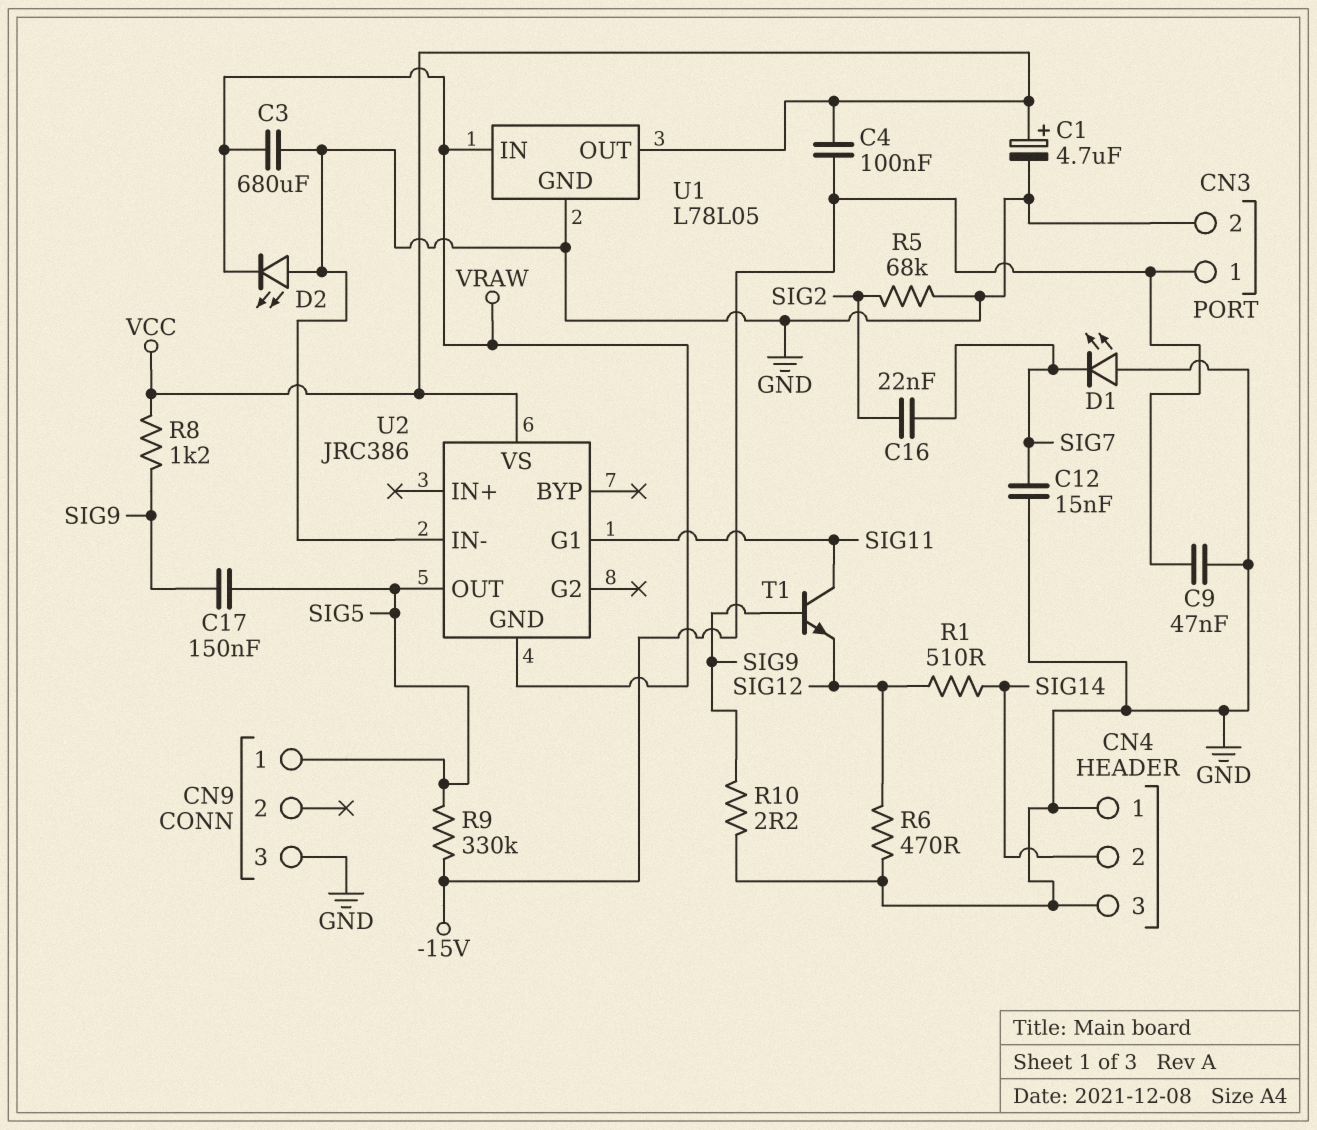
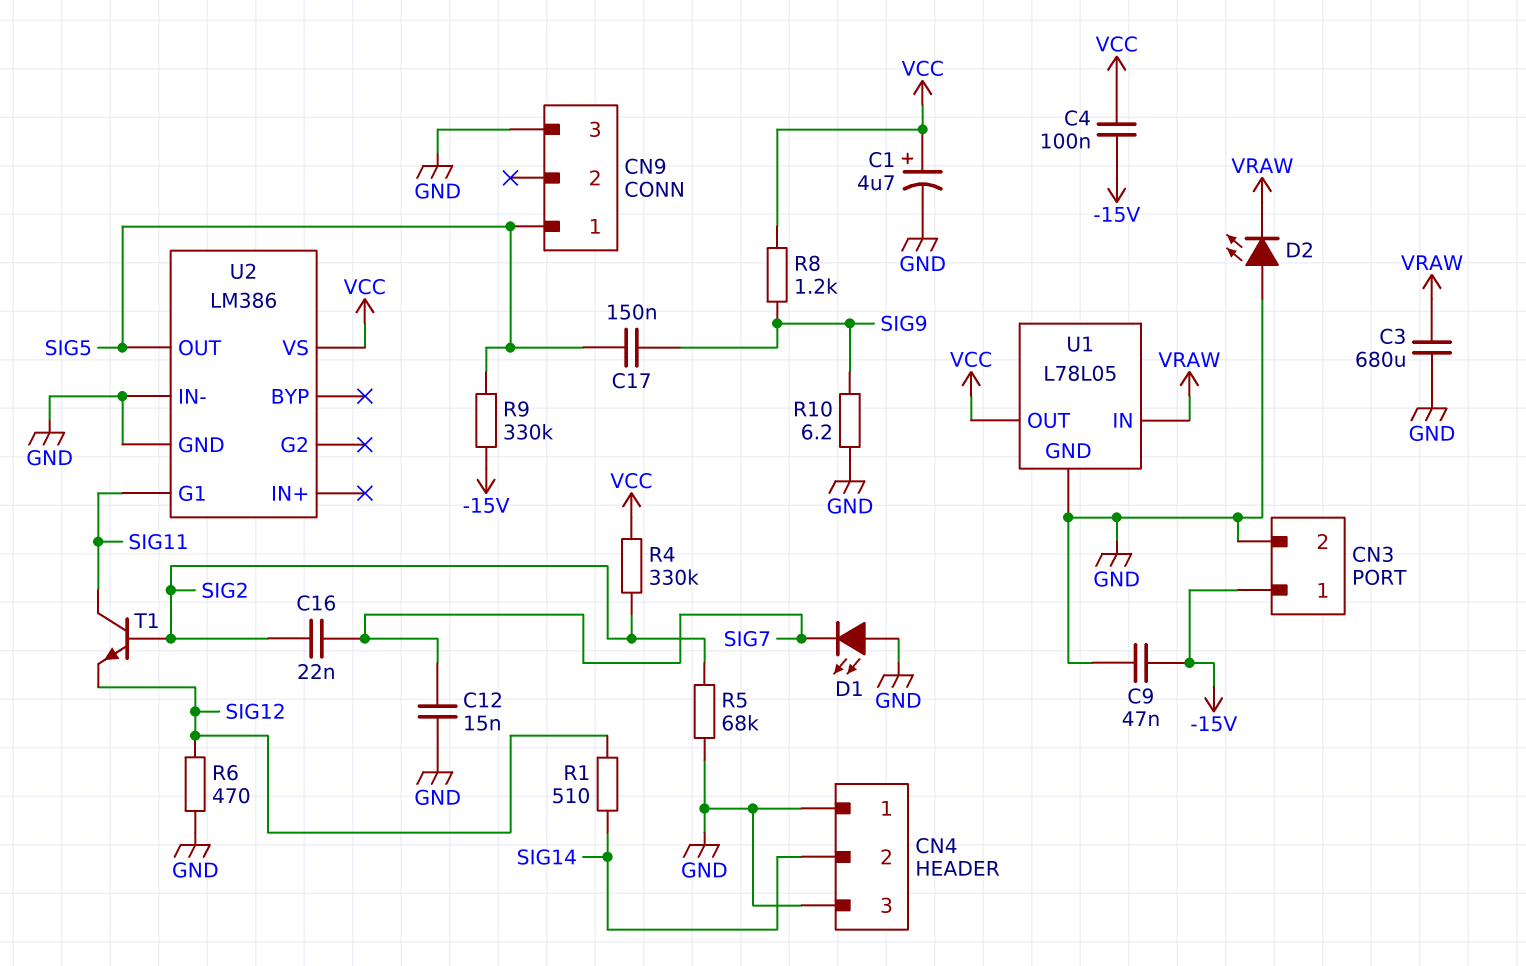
R4: none -> 330k (SIG2, VCC)
R10: 2.2 (GND, SIG9) -> 6.2 (GND, SIG9)
T1: NPN (B SIG9, C SIG11, E SIG12) -> NPN (B SIG2, C SIG11, E SIG12)
U2: JRC386 -> LM386
U2 pin GND: VRAW -> GND

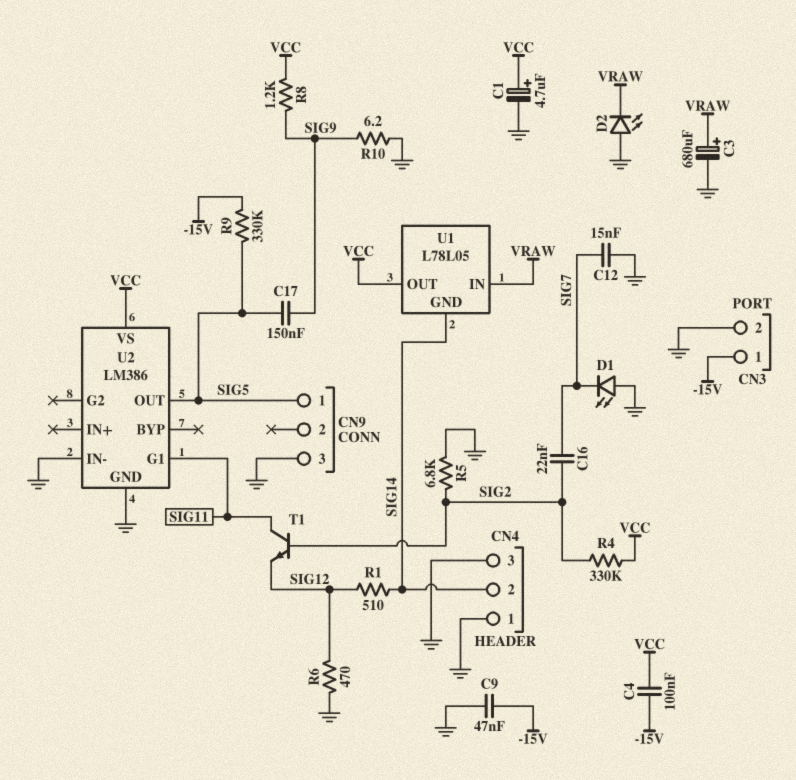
C3: 680uF (GND, VRAW) -> 680uF (plus VRAW, minus GND)
R5: 68k (GND, SIG2) -> 6.8k (GND, SIG2)
U1 pin GND: GND -> SIG14

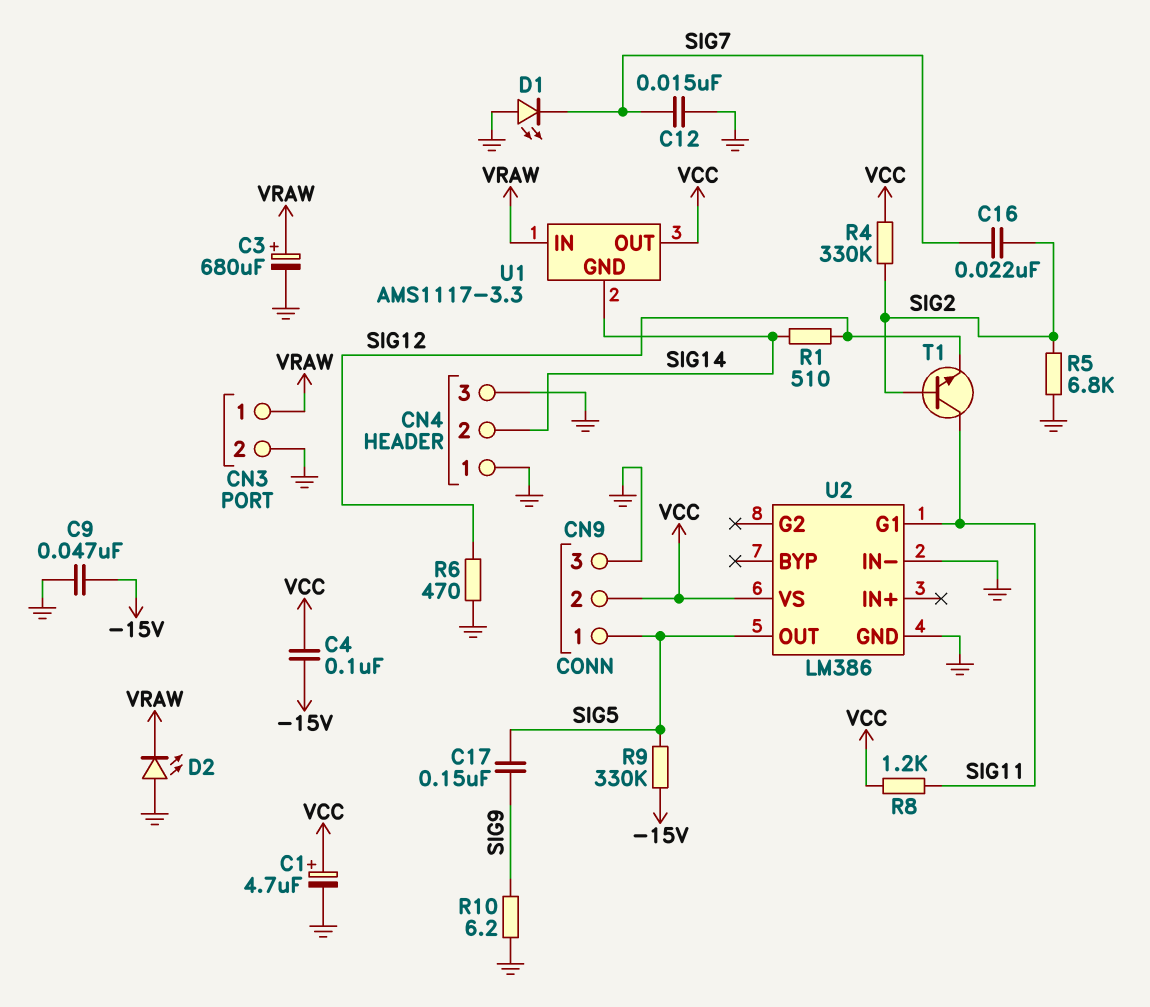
CN3 pin 1: -15V -> VRAW
CN9 pin 2: none -> VCC
R8: 1.2k (SIG9, VCC) -> 1.2k (SIG11, VCC)
U1: L78L05 -> AMS1117-3.3

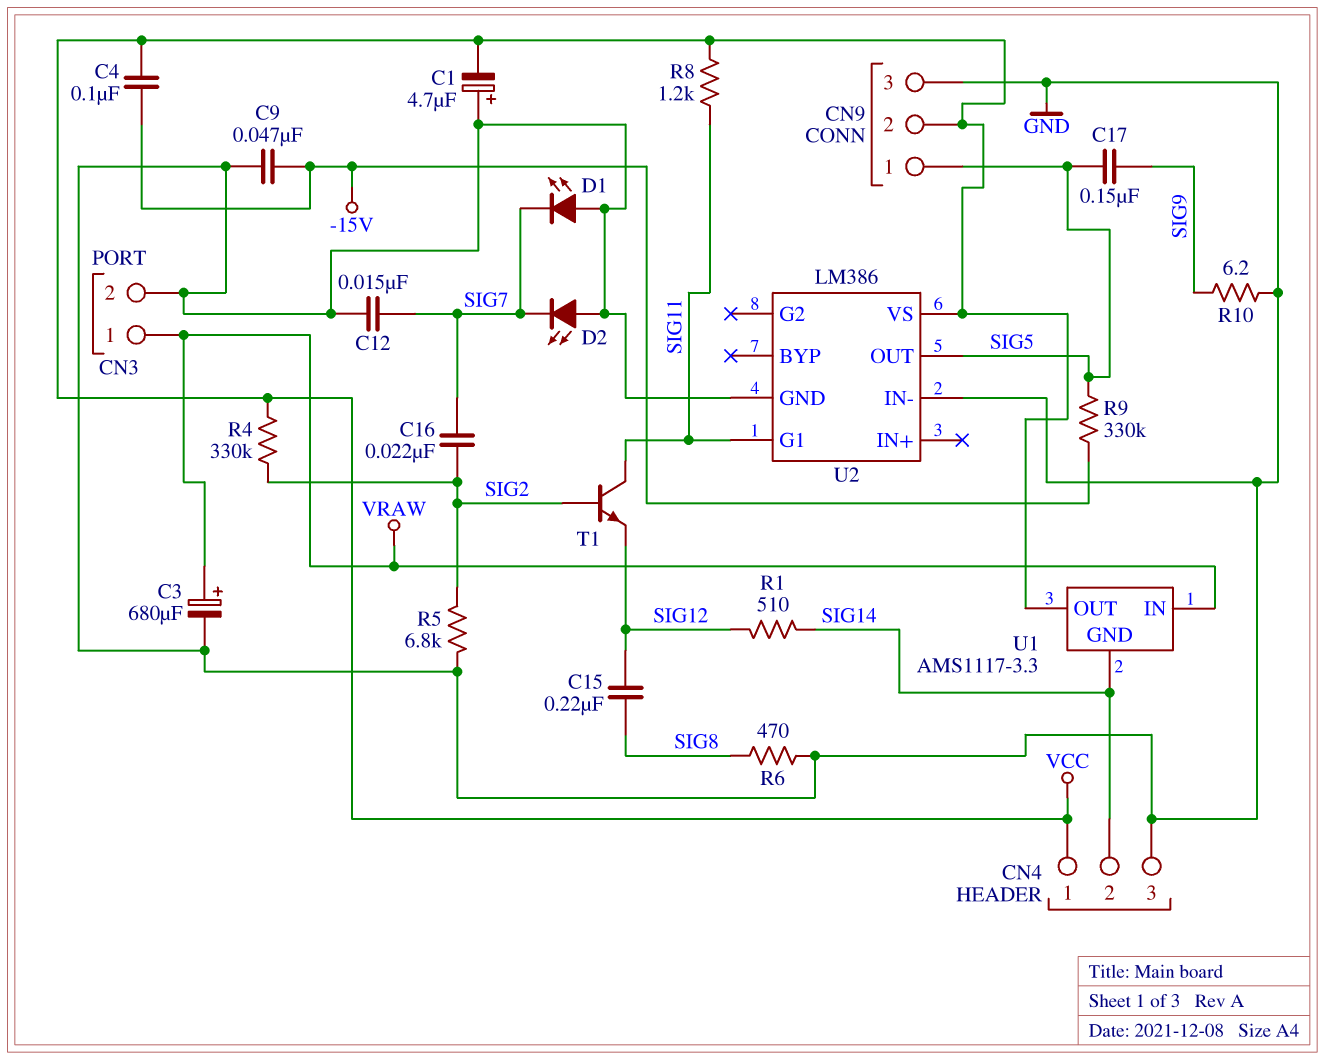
C1: 4.7uF (plus VCC, minus GND) -> 4.7uF (plus GND, minus VCC)
C15: none -> 220nF (SIG8, SIG12)
CN4 pin 1: GND -> VCC
D2: LED (A GND, K VRAW) -> LED (A GND, K SIG7)
R6: 470 (GND, SIG12) -> 470 (GND, SIG8)

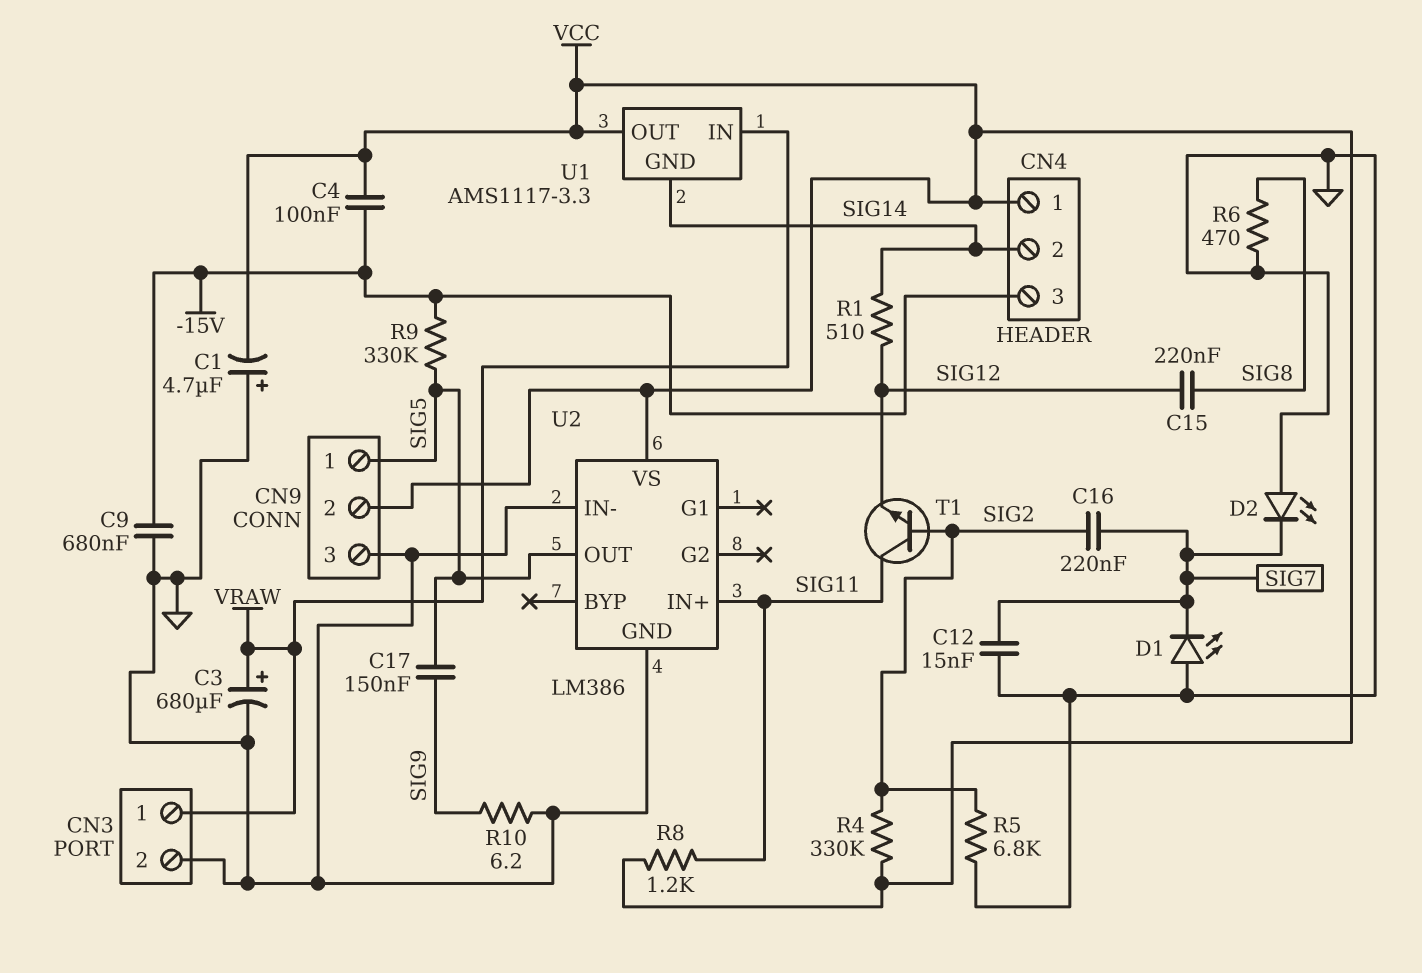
C9: 47nF (-15V, GND) -> 680nF (-15V, GND)
C16: 22nF (SIG2, SIG7) -> 220nF (SIG2, SIG7)
CN4 pin 3: GND -> -15V
U2 pin G1: SIG11 -> none
U2 pin IN+: none -> SIG11

